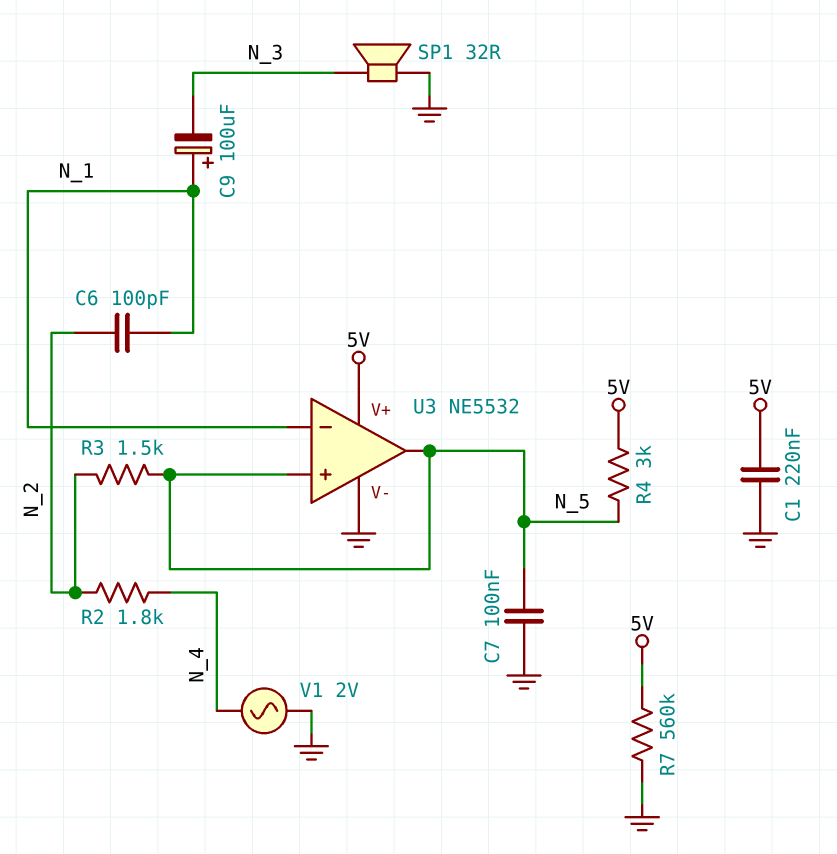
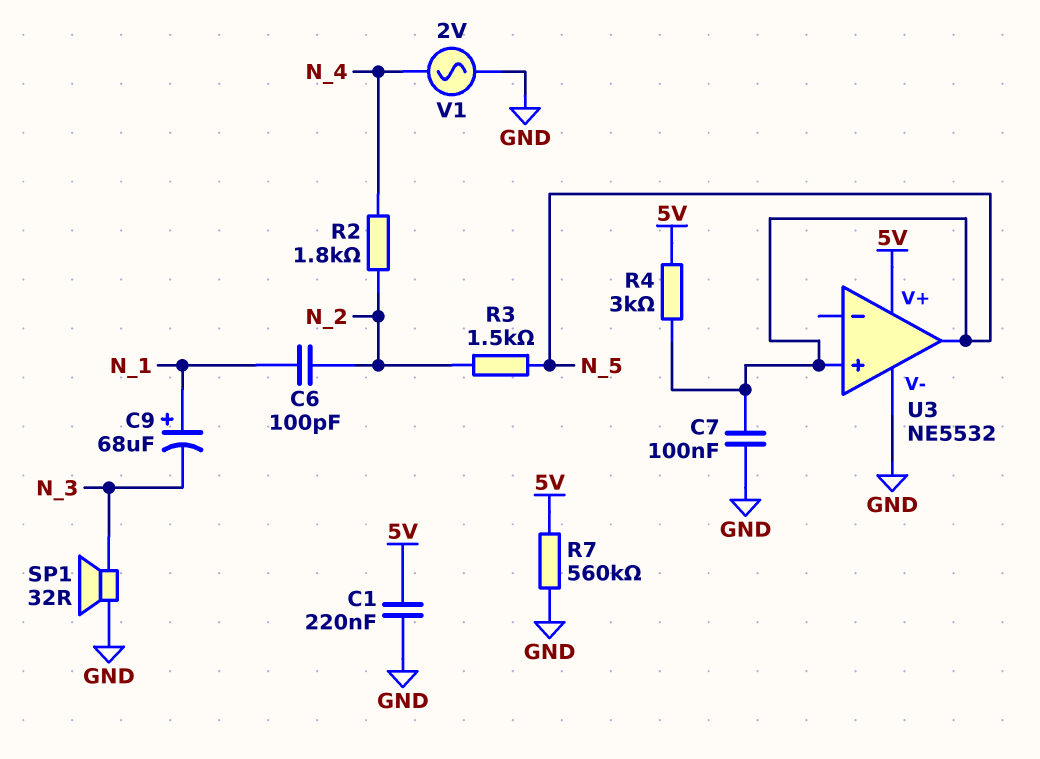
C9: 100uF (plus N_1, minus N_3) -> 68uF (plus N_1, minus N_3)
U3 pin in-: N_1 -> none

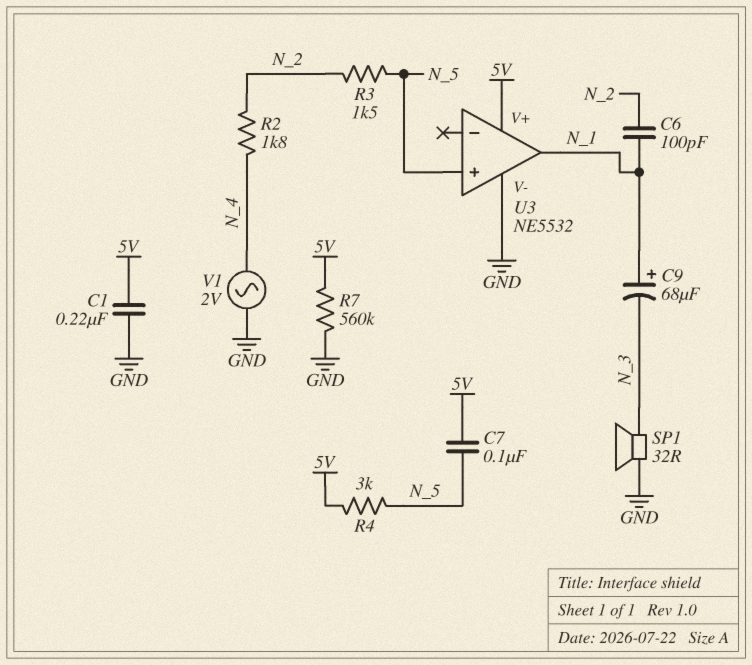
C7: 100nF (GND, N_5) -> 100nF (5V, N_5)
U3 pin out: N_5 -> N_1

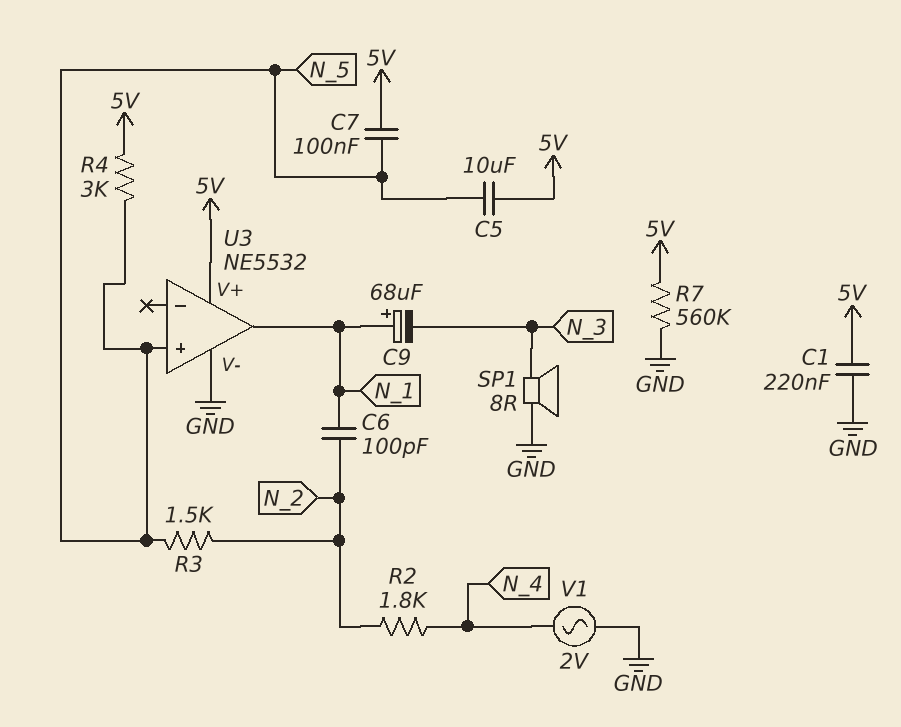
C5: none -> 10uF (5V, N_5)
SP1: speaker 32R (GND, N_3) -> speaker 8R (GND, N_3)

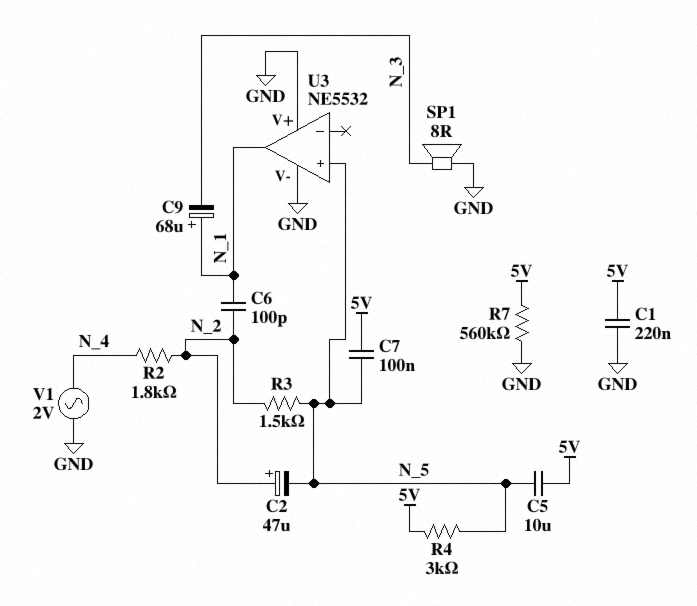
C2: none -> 47uF (plus N_2, minus N_5)
U3 pin V+: 5V -> GND

